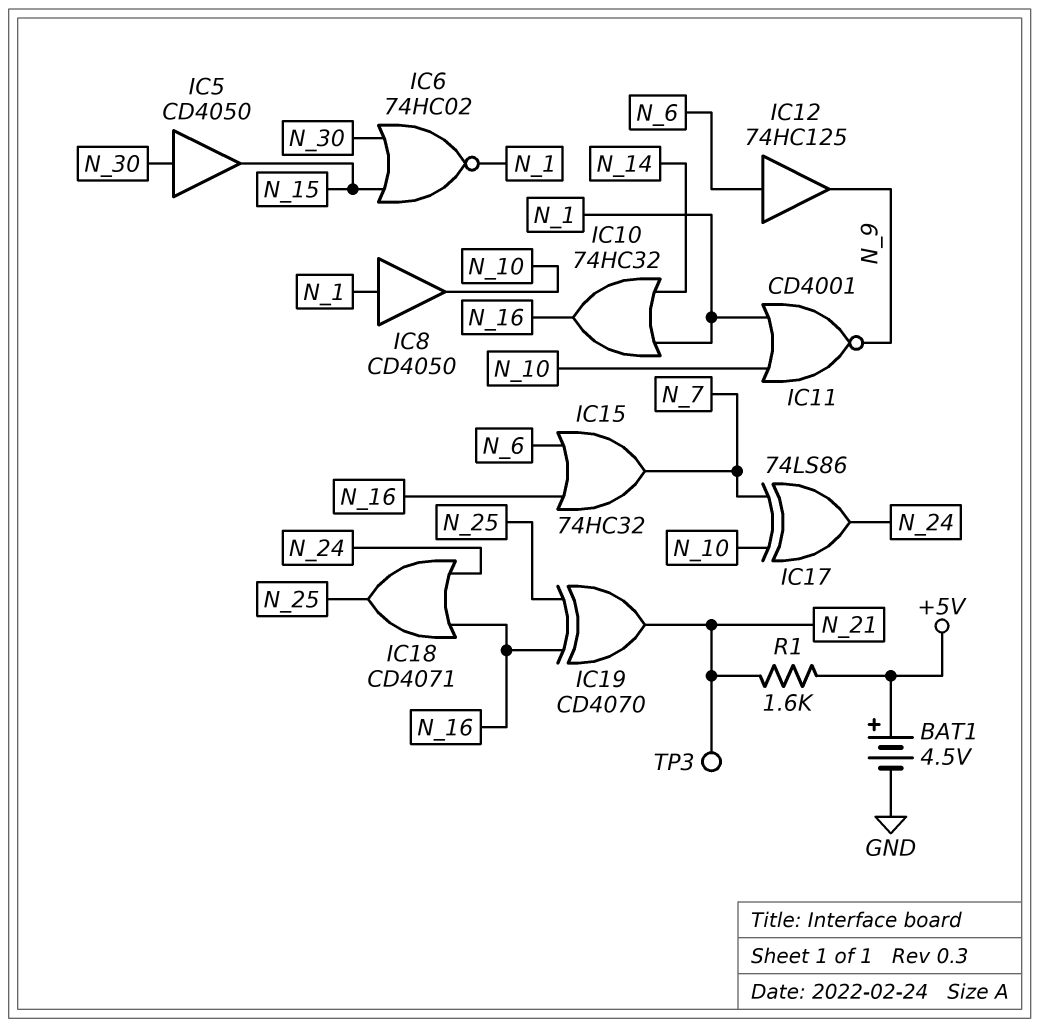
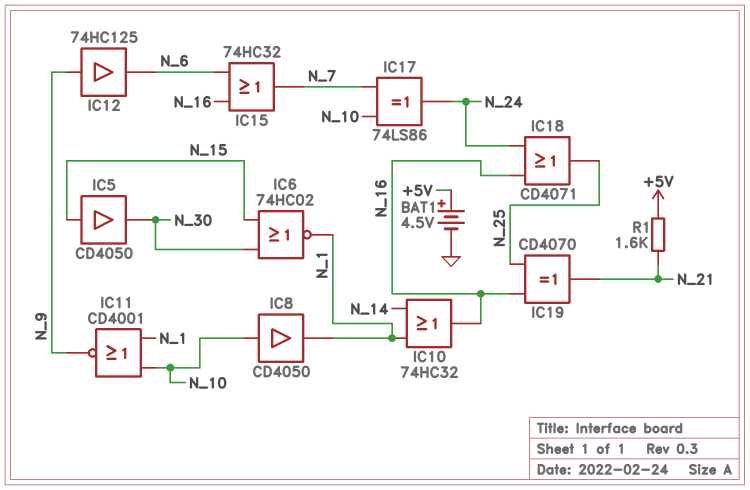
IC5: buffer CD4050 (in N_30, out N_15) -> buffer CD4050 (in N_15, out N_30)
IC8: buffer CD4050 (in N_1, out N_10) -> buffer CD4050 (in N_10, out N_1)
IC12: buffer 74HC125 (in N_6, out N_9) -> buffer 74HC125 (in N_9, out N_6)
TP3: test point (N_21) -> none

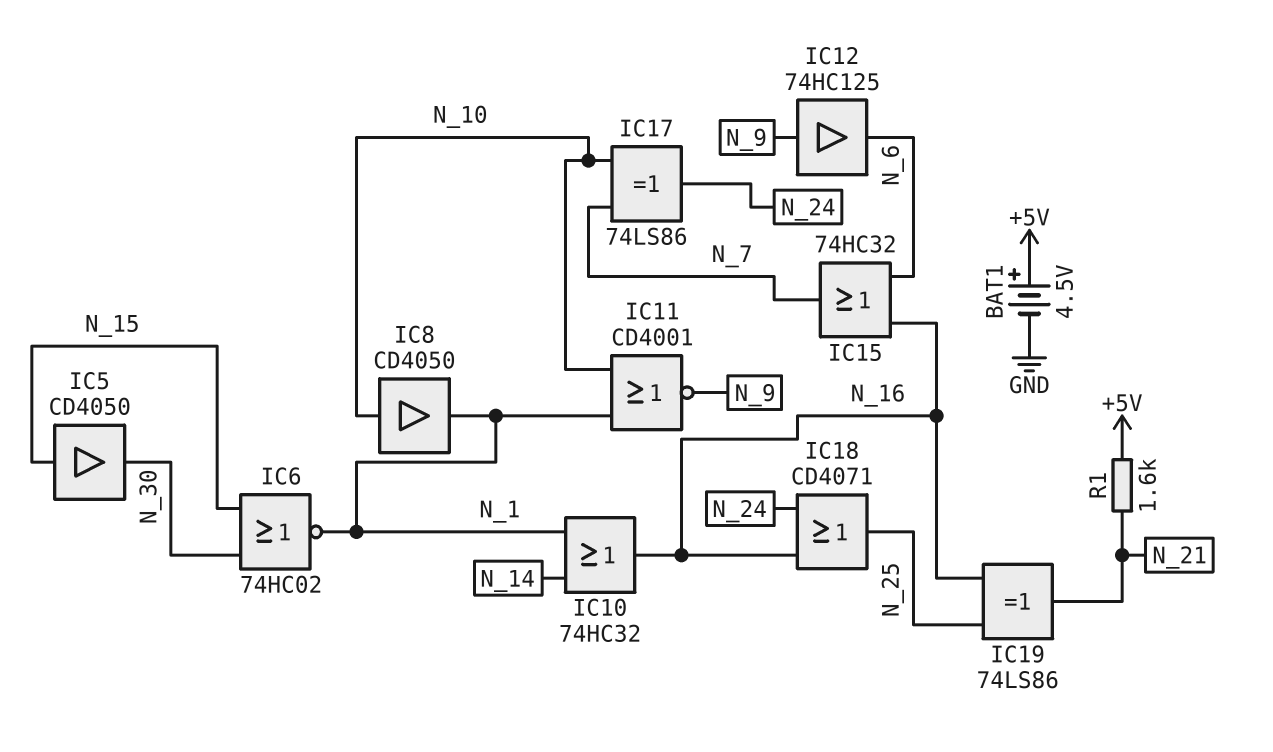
IC19: XOR CD4070 (in N_16, in N_25, out N_21) -> XOR 74LS86 (in N_16, in N_25, out N_21)

